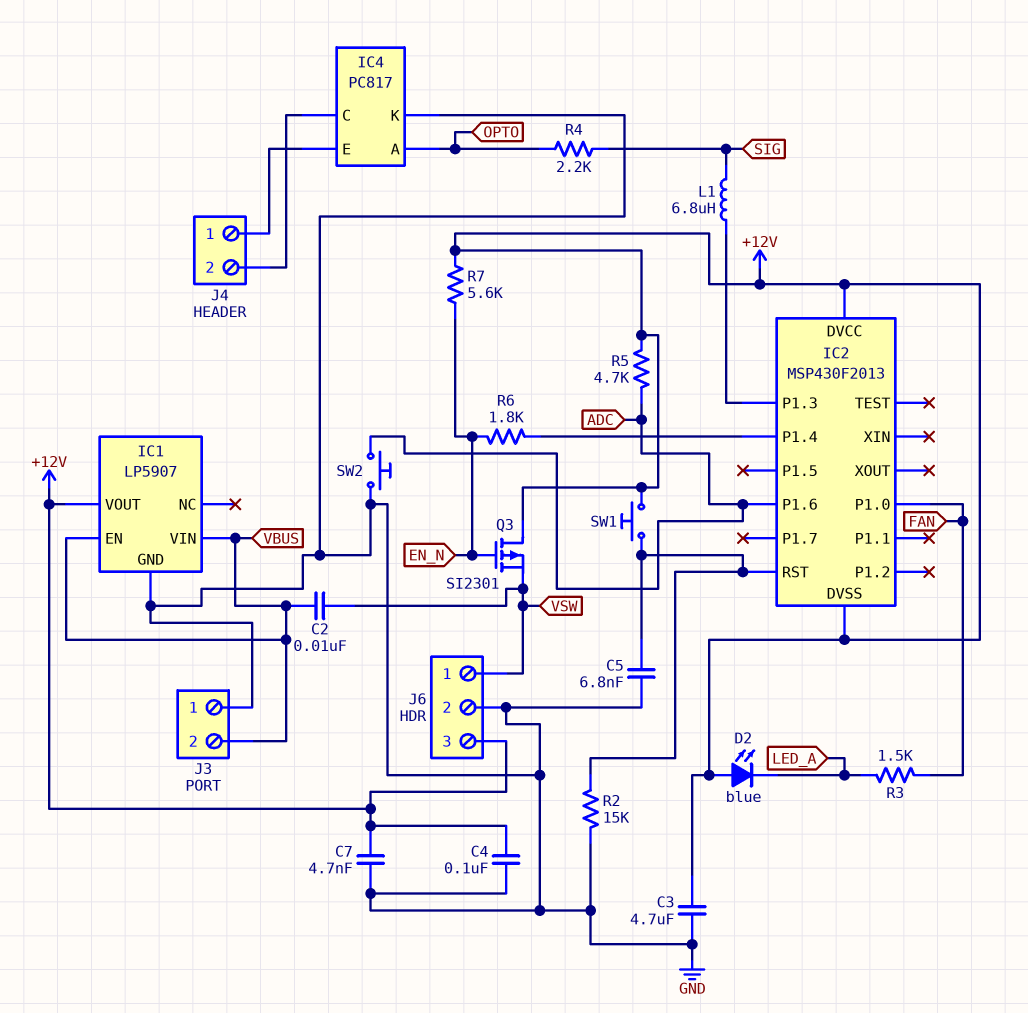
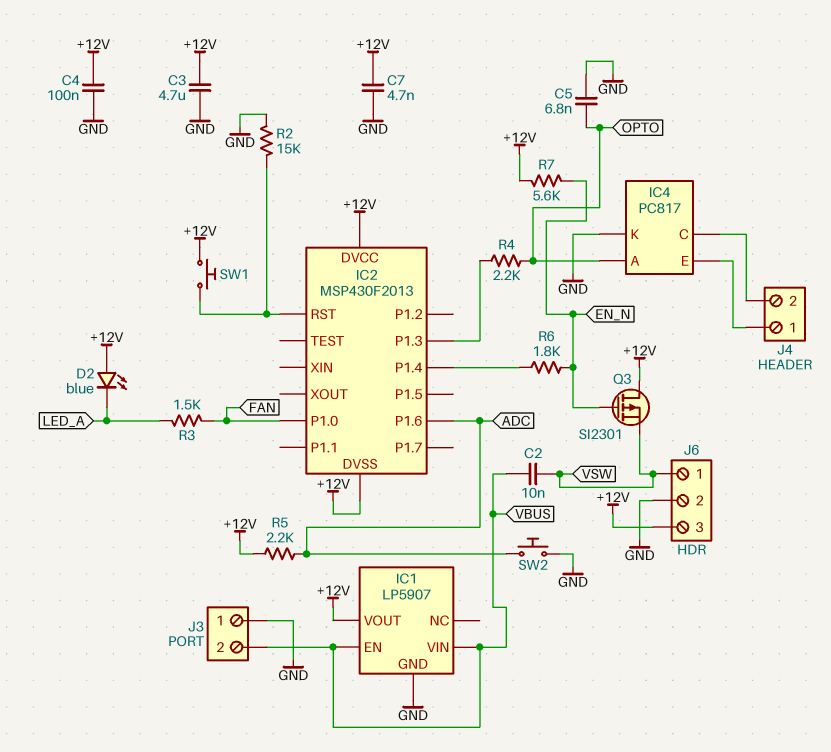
C5: 6.8nF (GND, IC2/RST) -> 6.8nF (GND, OPTO)
L1: 6.8uH (IC2/P1.3, SIG) -> none
R4: 2.2k (OPTO, SIG) -> 2.2k (IC2/P1.3, OPTO)
R5: 4.7k (+12V, ADC) -> 2.2k (+12V, ADC)

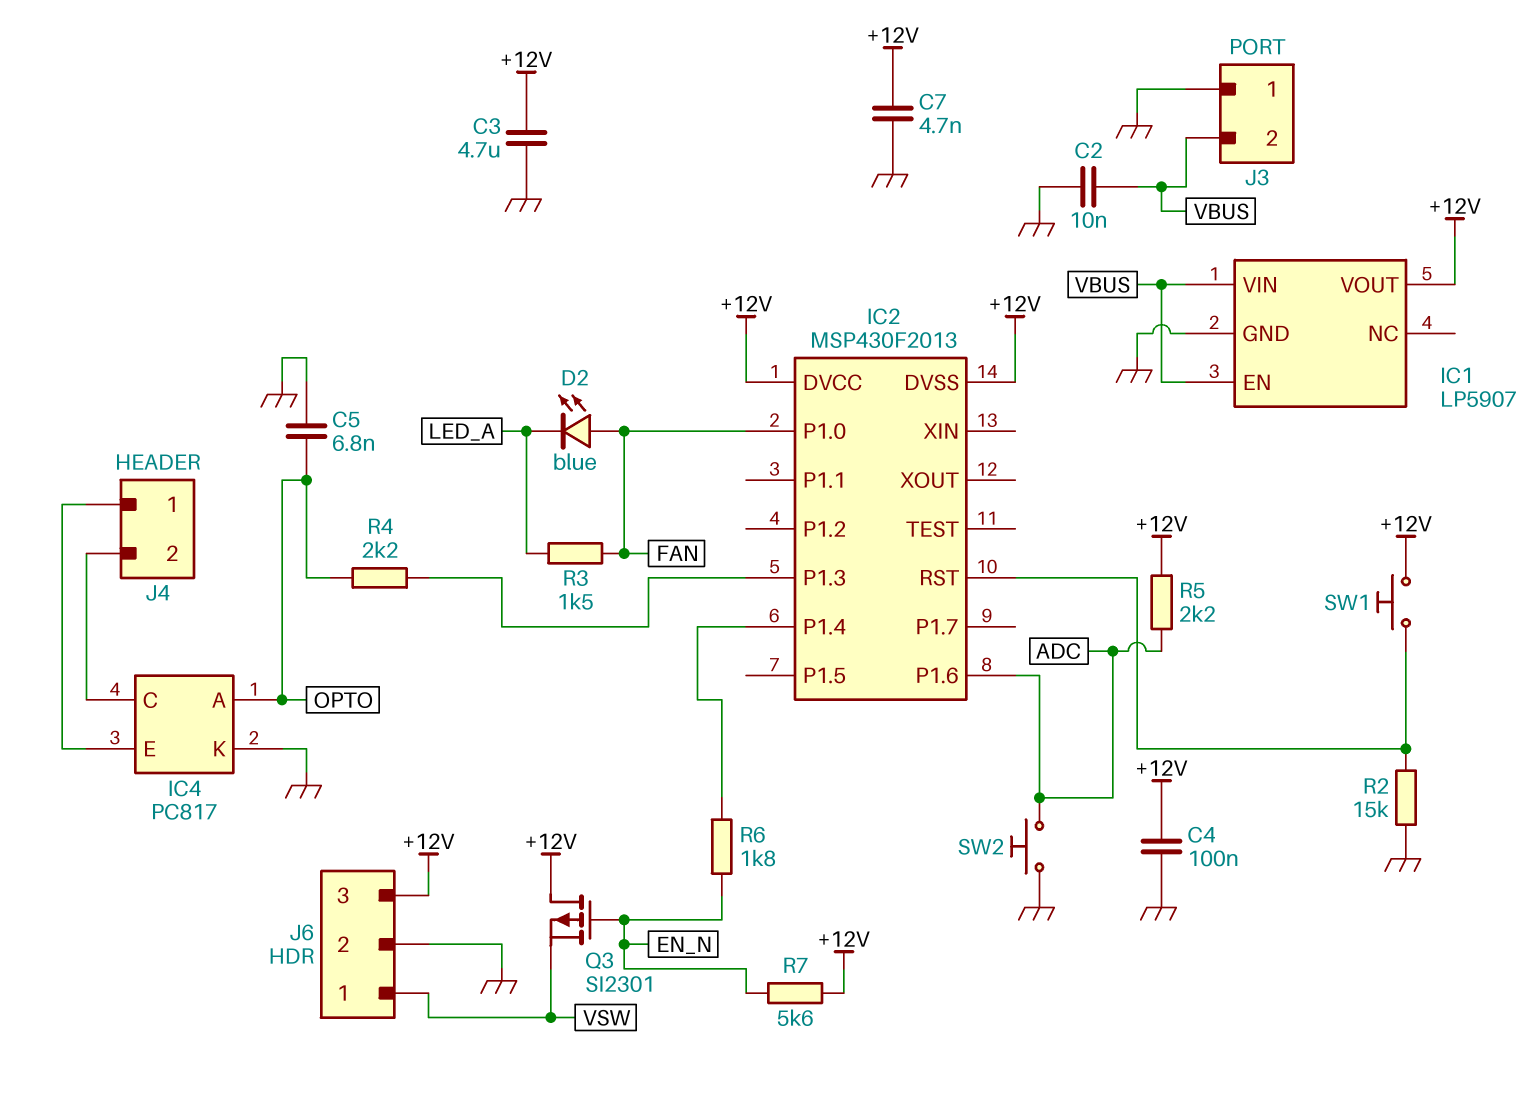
C2: 10nF (VBUS, VSW) -> 10nF (GND, VBUS)
D2: LED blue (A +12V, K LED_A) -> LED blue (A FAN, K LED_A)

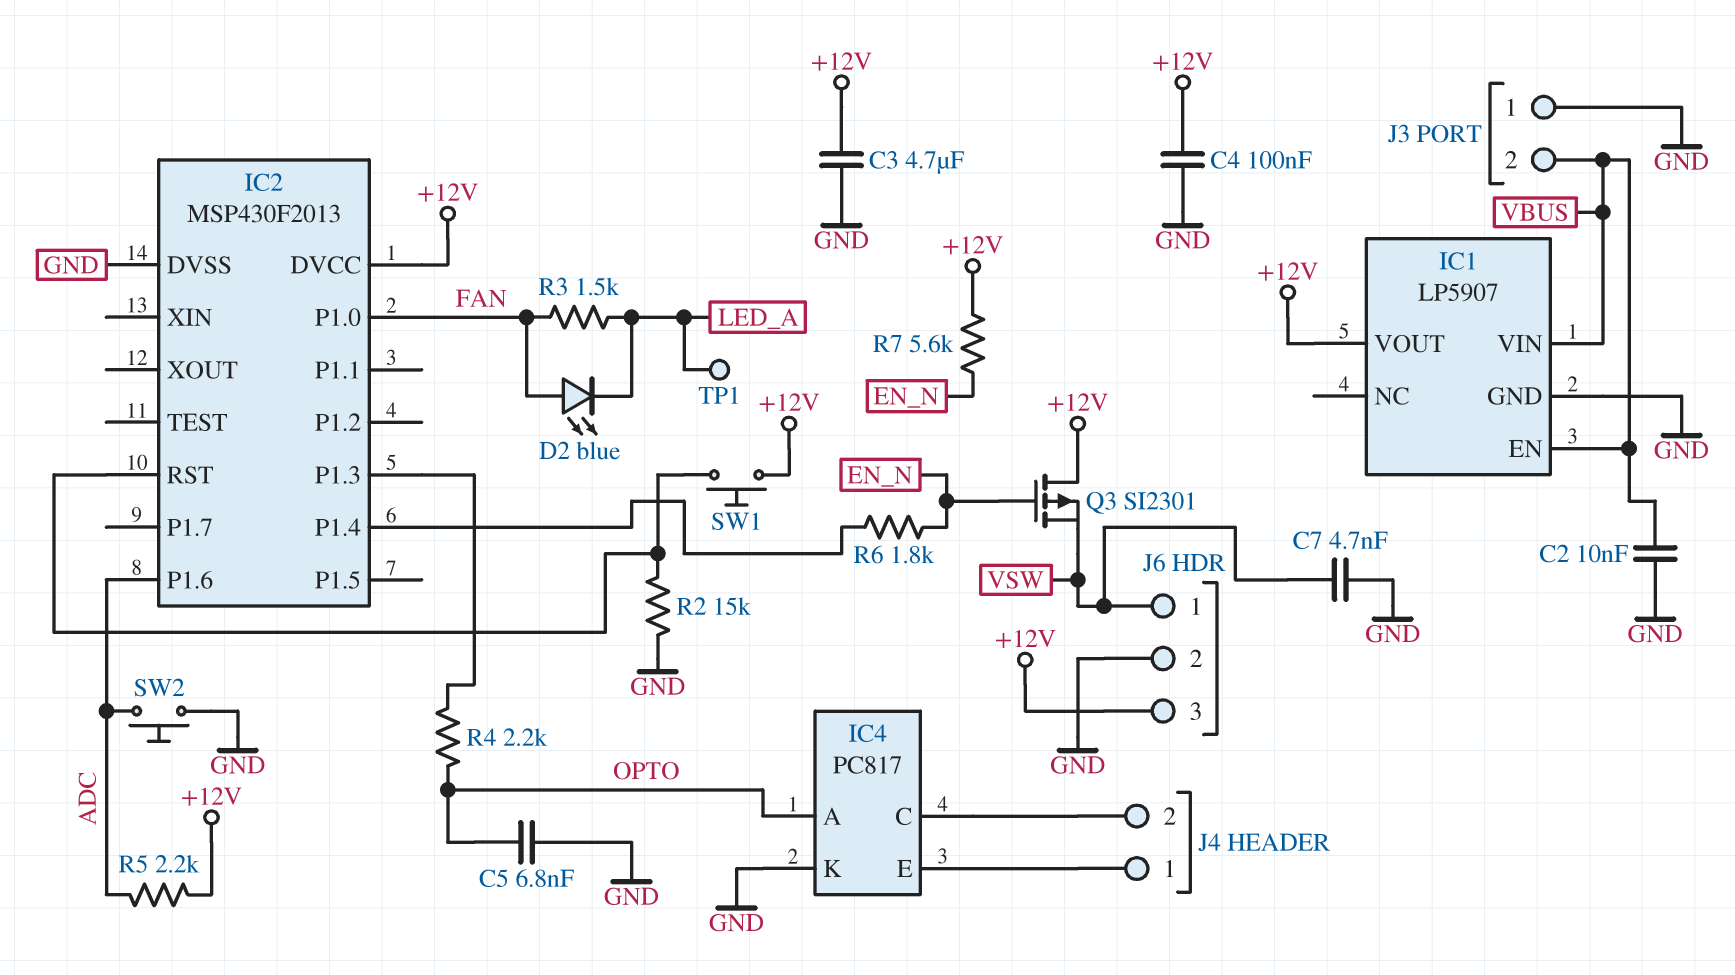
C7: 4.7nF (+12V, GND) -> 4.7nF (GND, VSW)
IC2 pin DVSS: +12V -> GND
TP1: none -> test point (LED_A)

